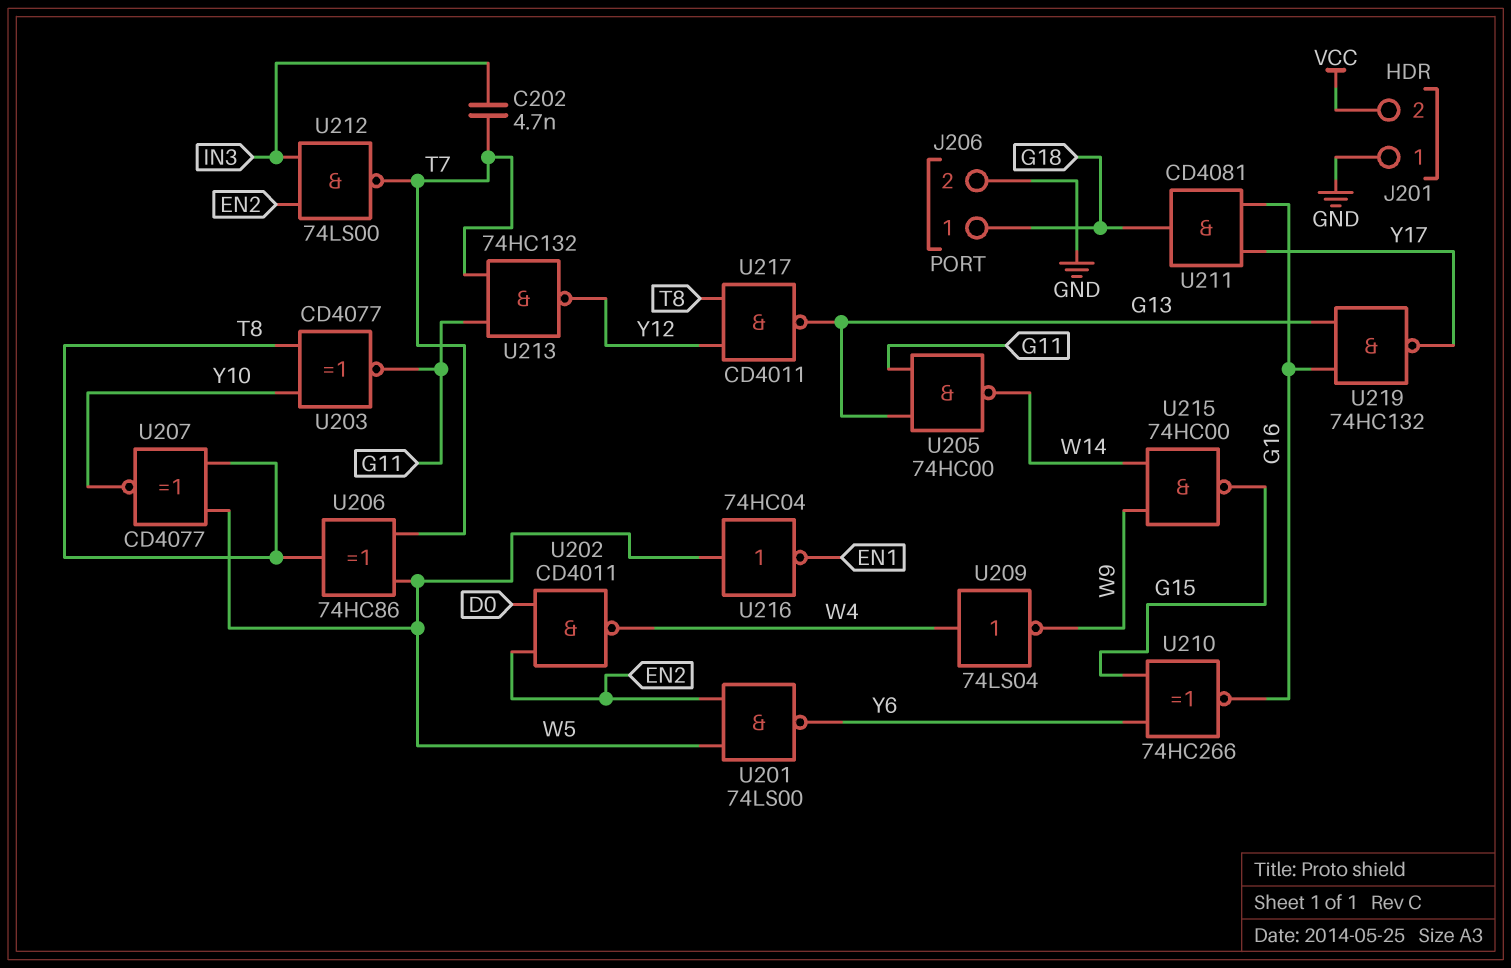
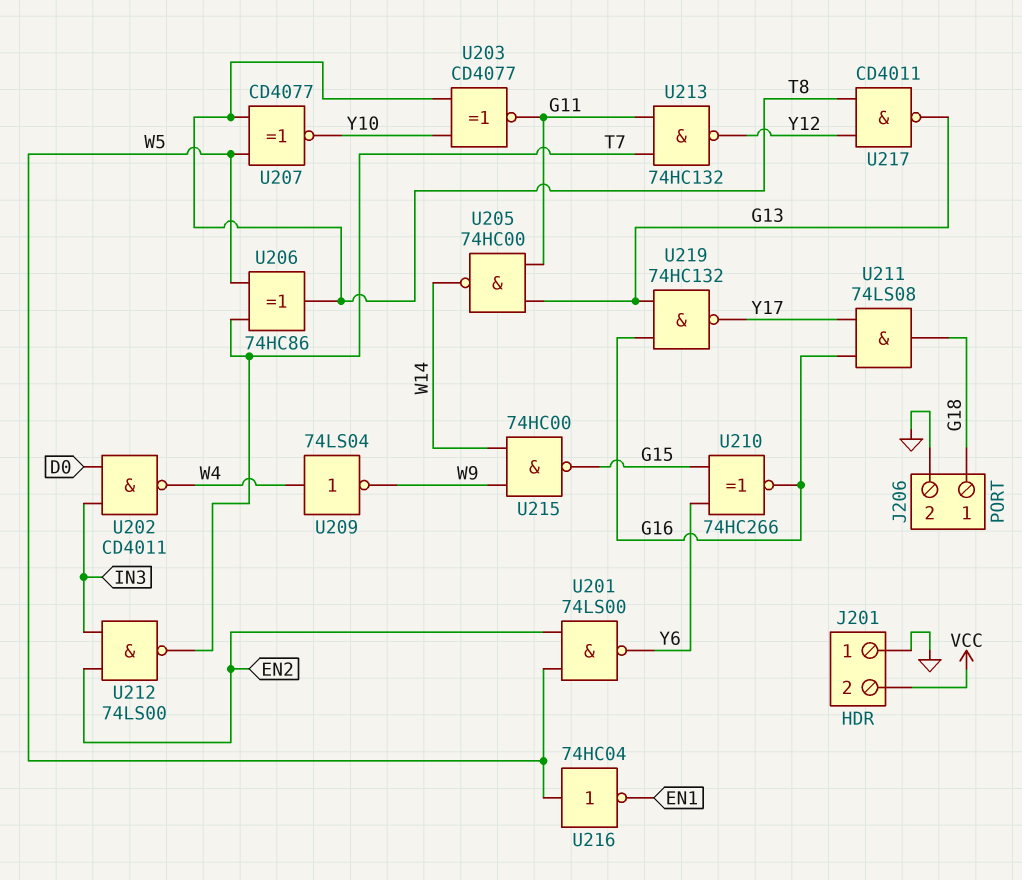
C202: 4.7nF (IN3, T7) -> none
U202: NAND CD4011 (in D0, in EN2, out W4) -> NAND CD4011 (in D0, in IN3, out W4)
U211: AND CD4081 (in G16, in Y17, out G18) -> AND 74LS08 (in G16, in Y17, out G18)

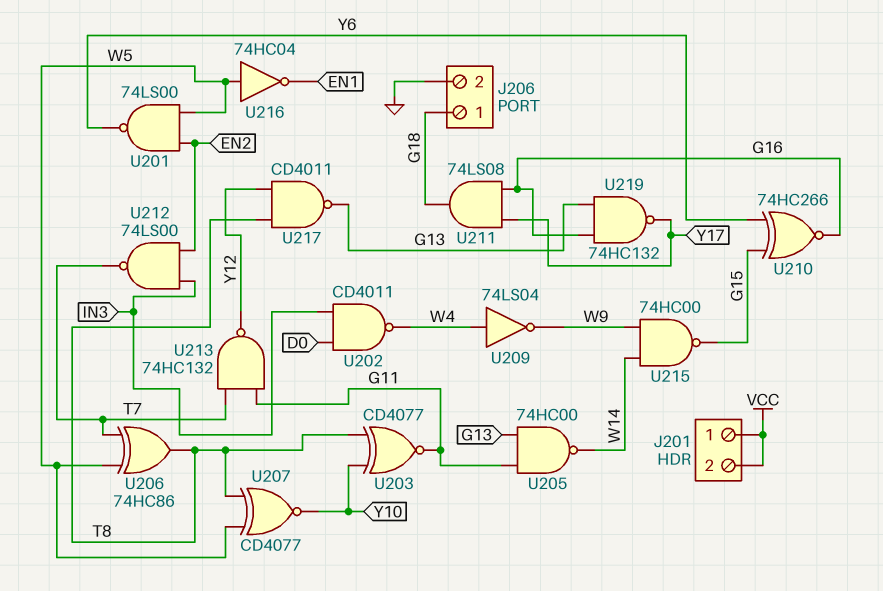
J201 pin 1: GND -> VCC

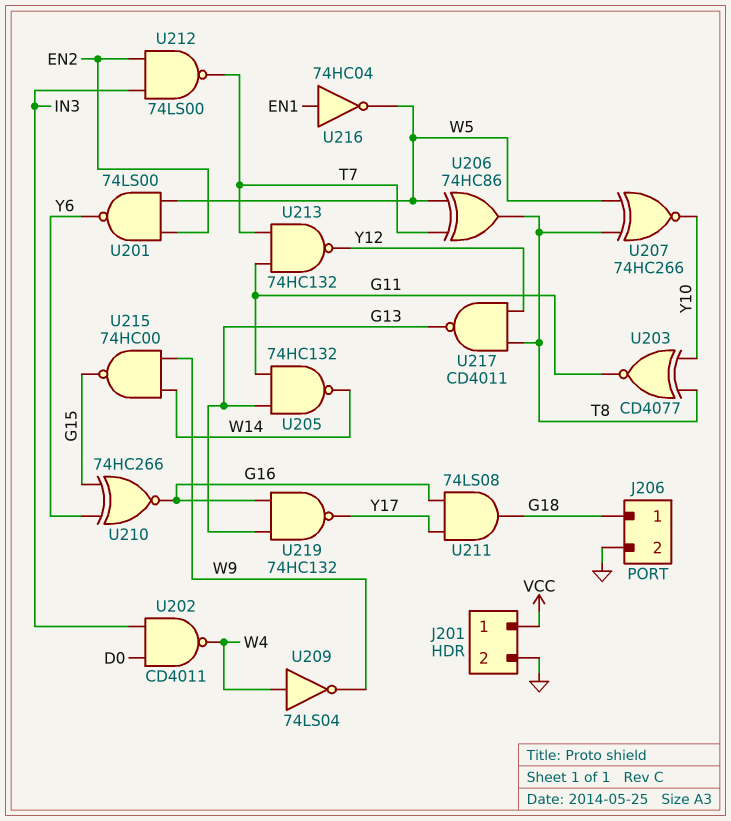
J201 pin 2: VCC -> GND
U205: NAND 74HC00 (in G11, in G13, out W14) -> NAND 74HC132 (in G11, in G13, out W14)
U207: XNOR CD4077 (in T8, in W5, out Y10) -> XNOR 74HC266 (in T8, in W5, out Y10)
U216: NOT 74HC04 (in W5, out EN1) -> NOT 74HC04 (in EN1, out W5)

